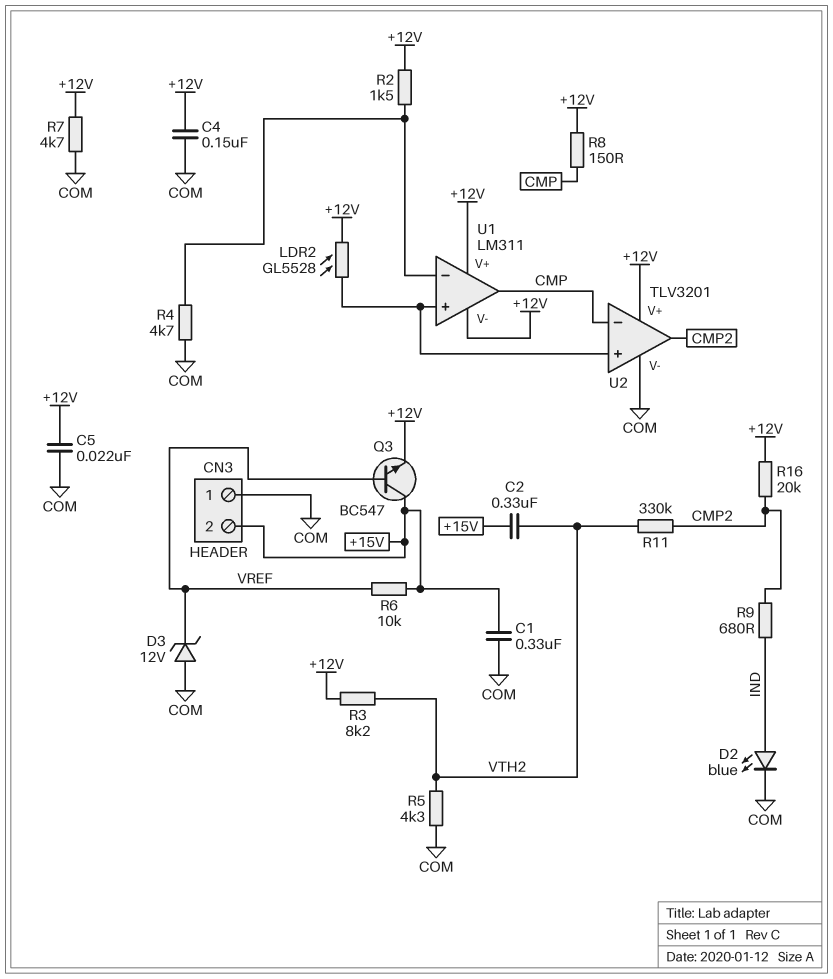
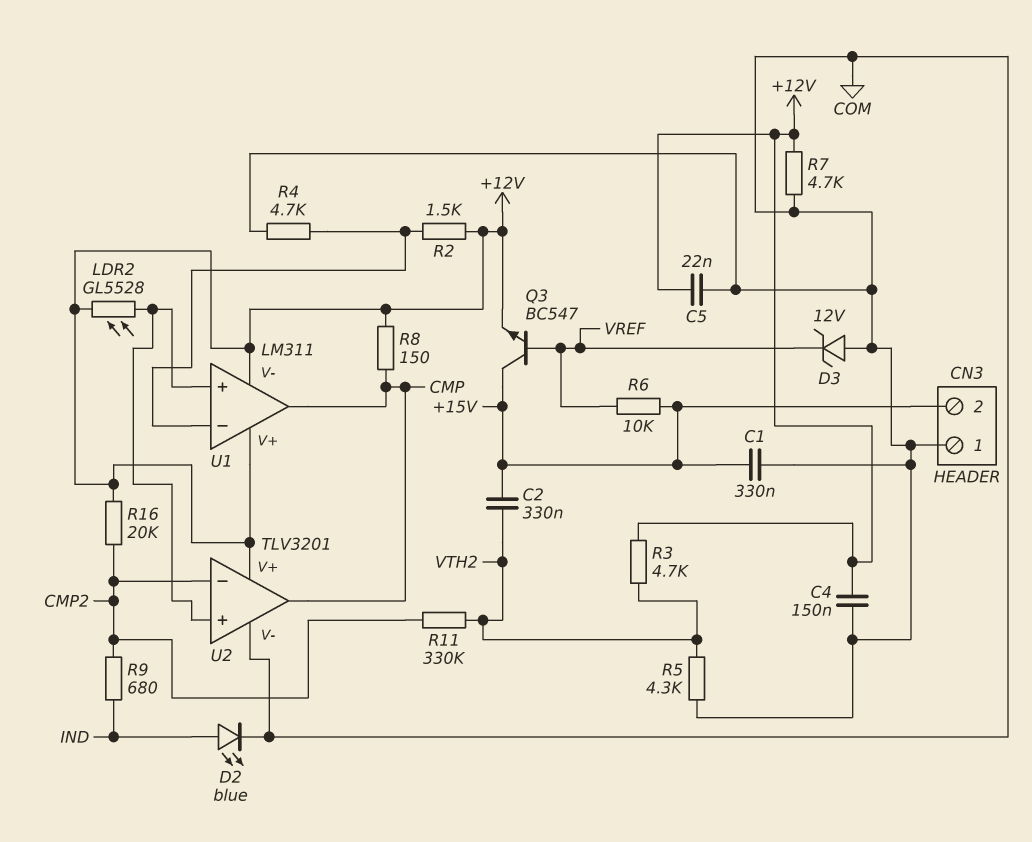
R3: 8.2k (+12V, VTH2) -> 4.7k (+12V, VTH2)
U2 pin in-: CMP -> CMP2
U2 pin out: CMP2 -> CMP

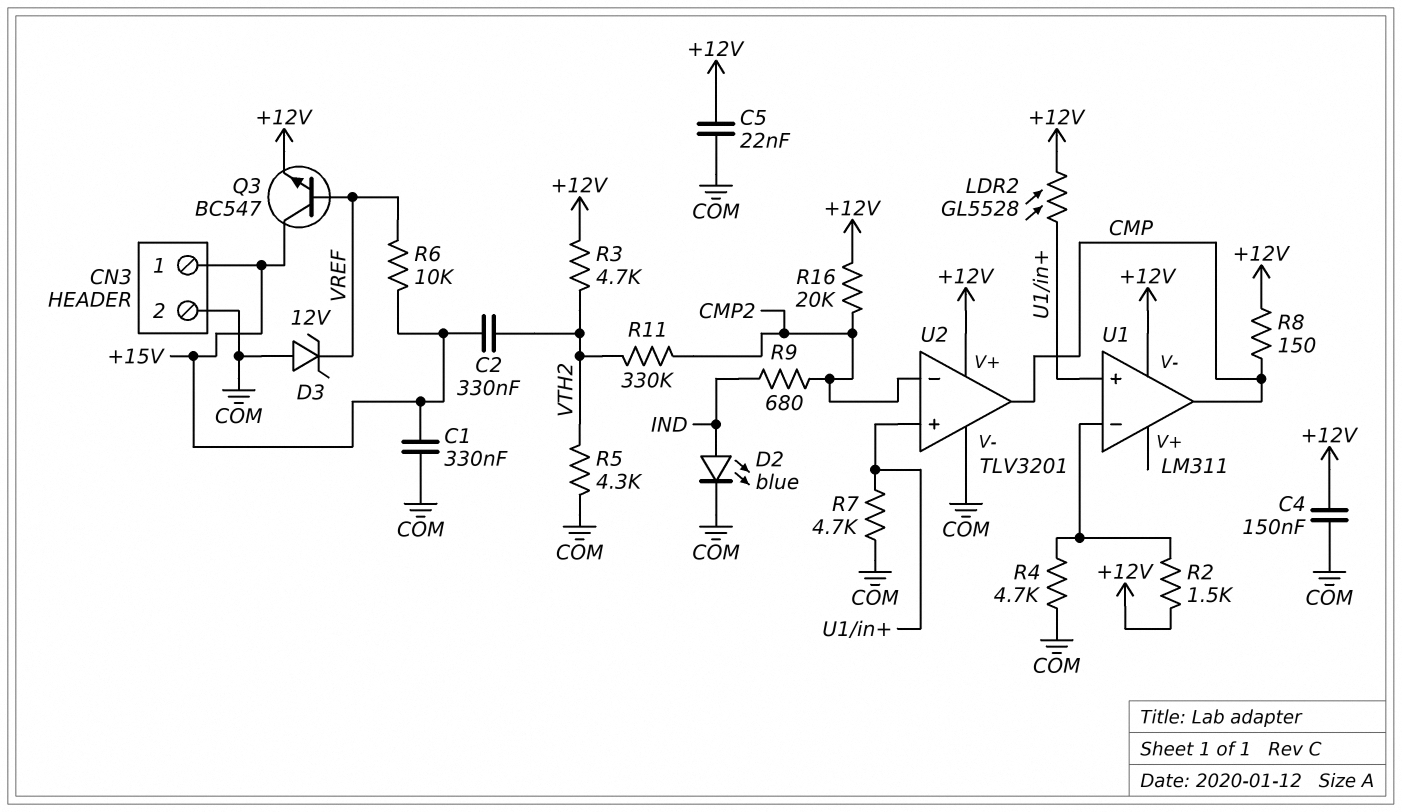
CN3 pin 1: COM -> +15V
CN3 pin 2: +15V -> COM
R7: 4.7k (+12V, COM) -> 4.7k (COM, U1/in+)
U1 pin V+: +12V -> none

